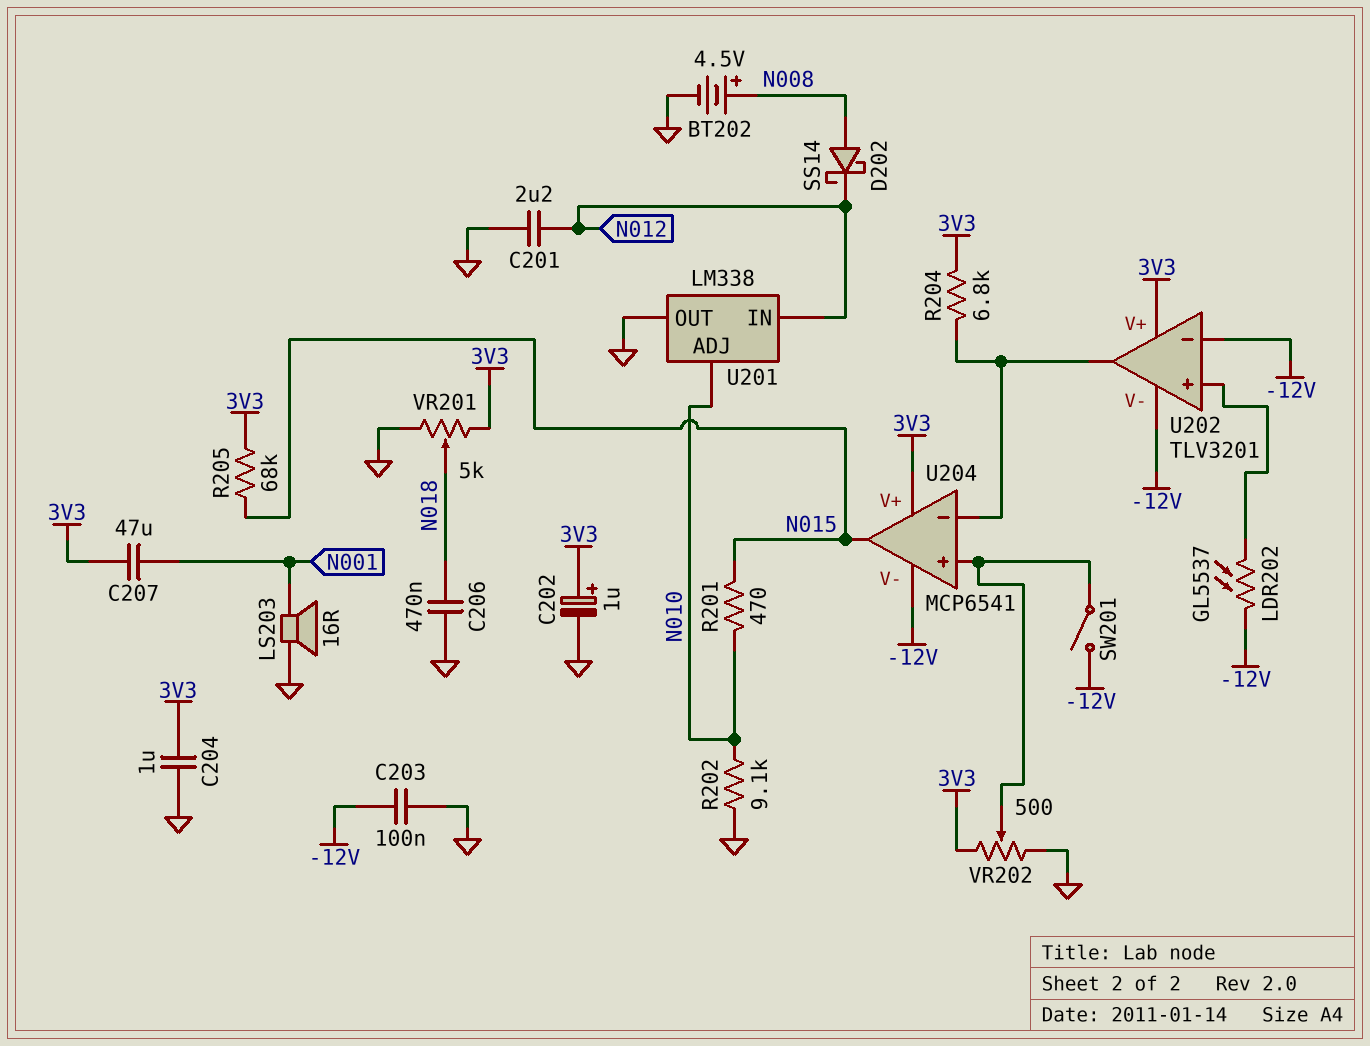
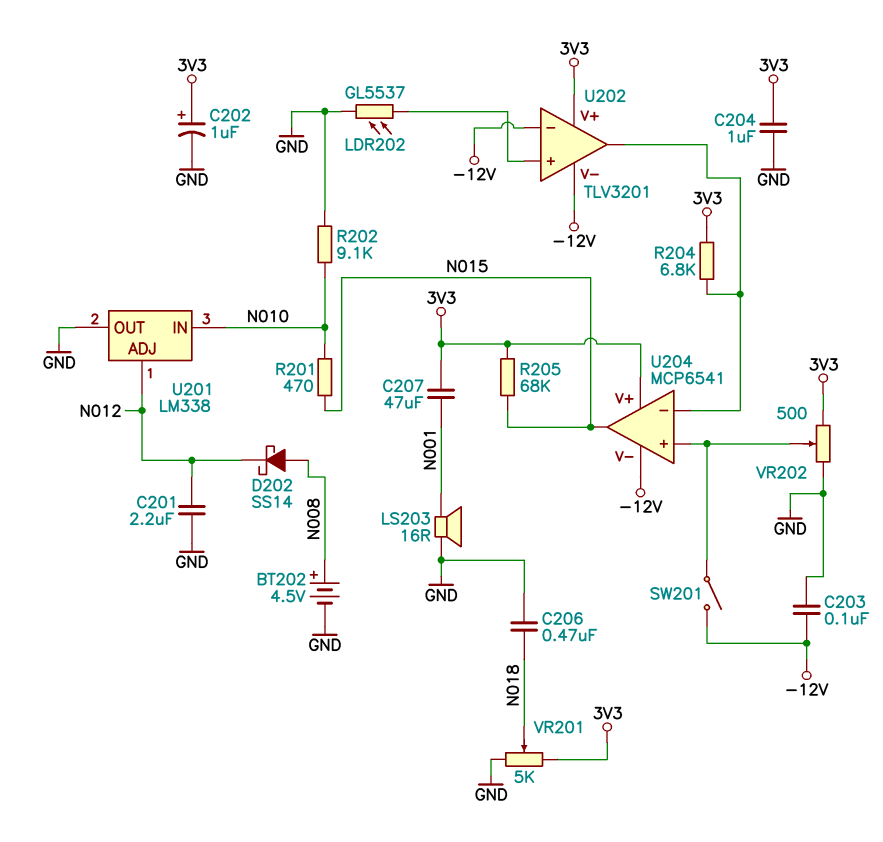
LDR202: GL5537 (-12V, U202/in+) -> GL5537 (GND, U202/in+)
U201 pin ADJ: N010 -> N012
U201 pin IN: N012 -> N010

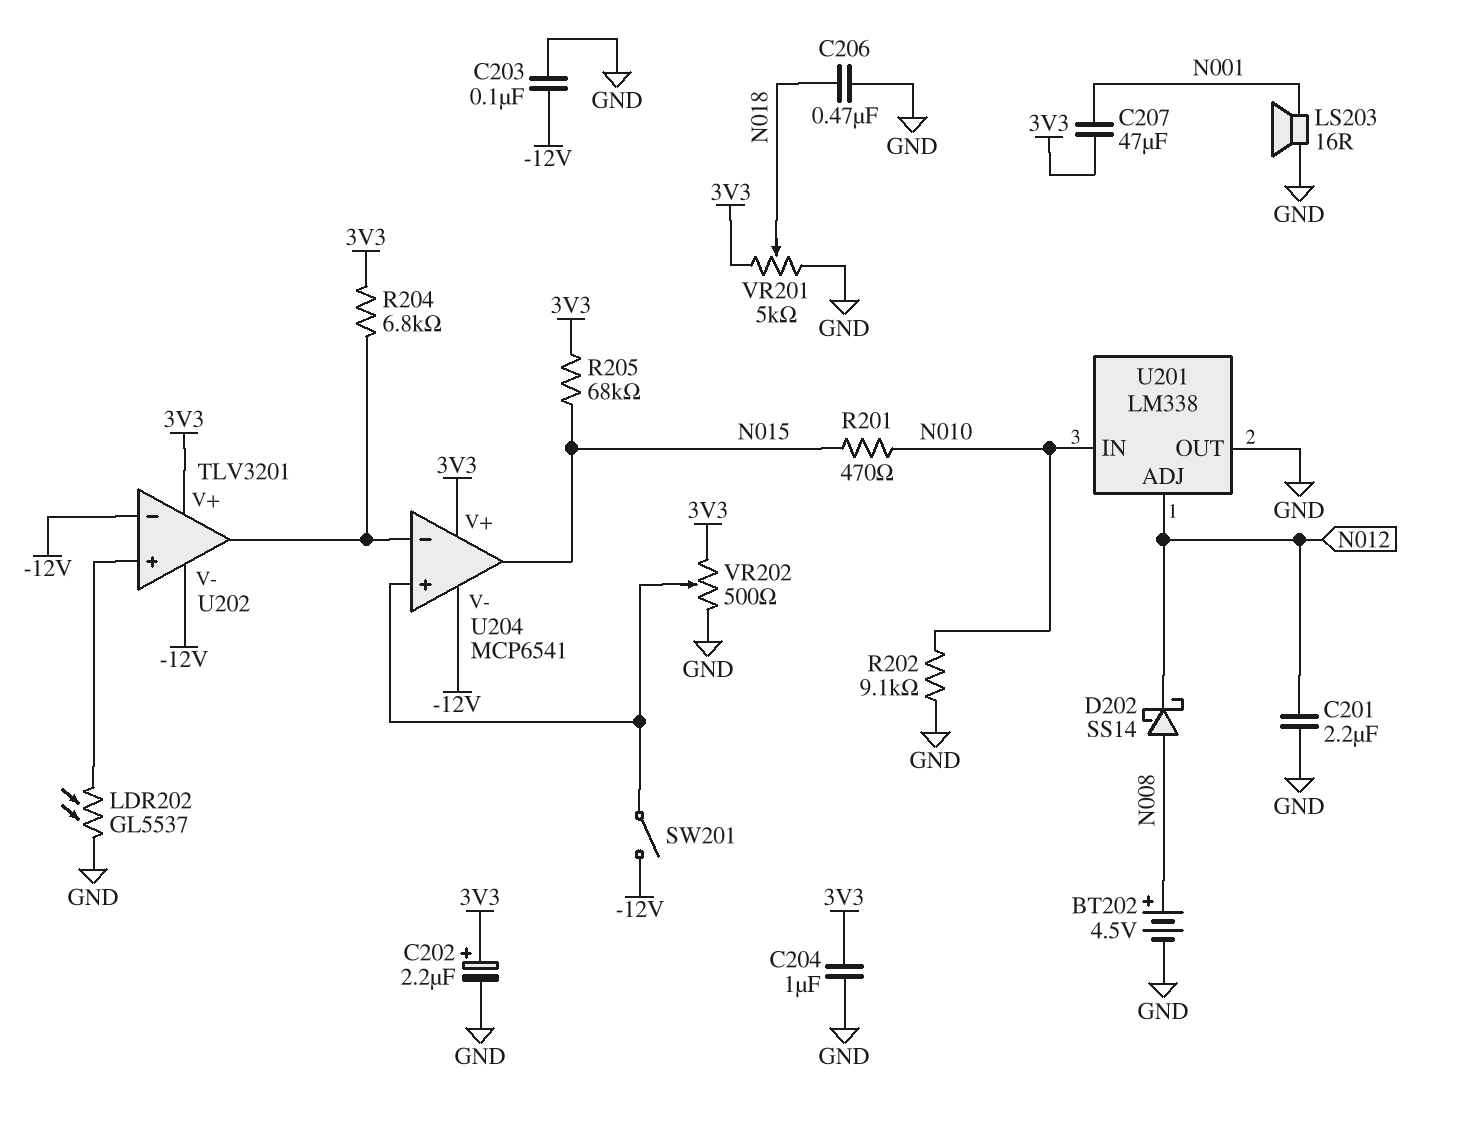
C202: 1uF (plus 3V3, minus GND) -> 2.2uF (plus 3V3, minus GND)

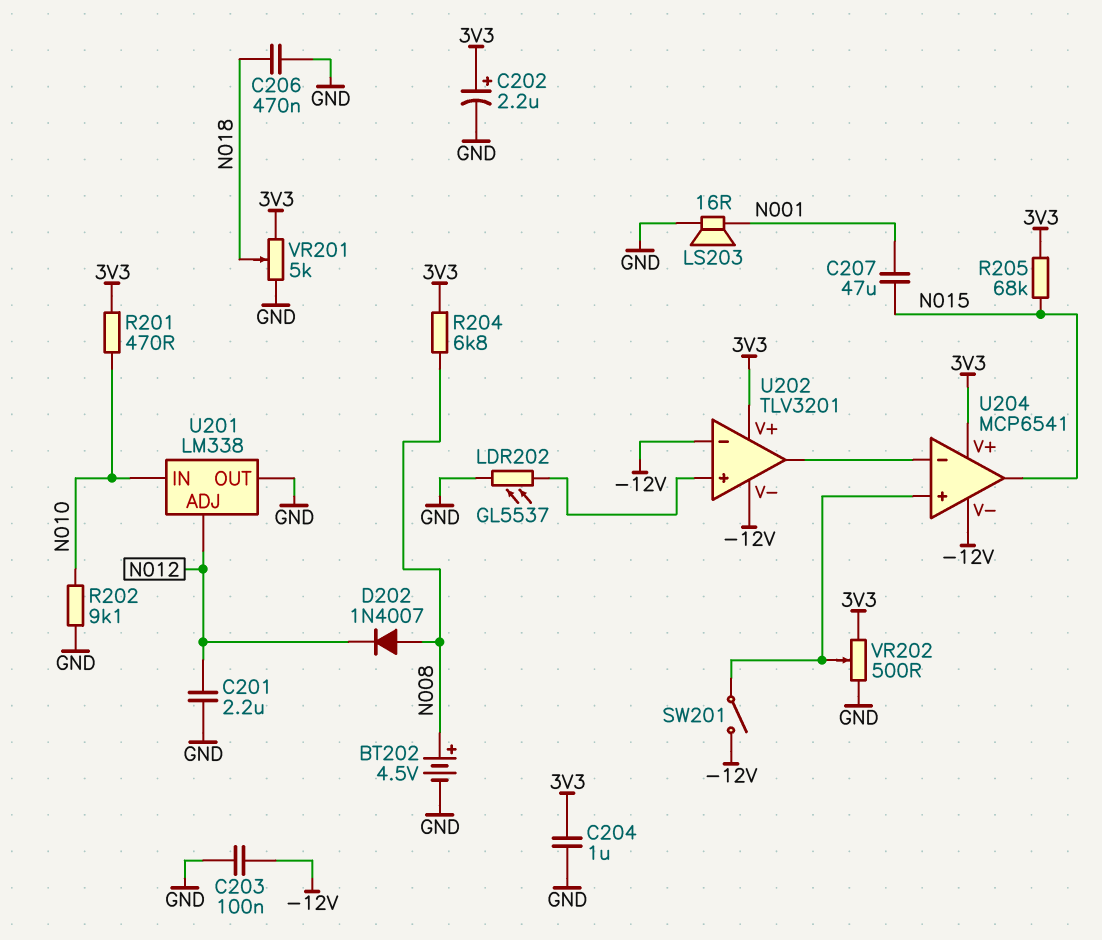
C207: 47uF (3V3, N001) -> 47uF (N001, N015)
D202: schottky SS14 (A N008, K N012) -> diode 1N4007 (A N008, K N012)
R201: 470 (N010, N015) -> 470 (3V3, N010)
R204: 6.8k (3V3, U202/out) -> 6.8k (3V3, N008)

